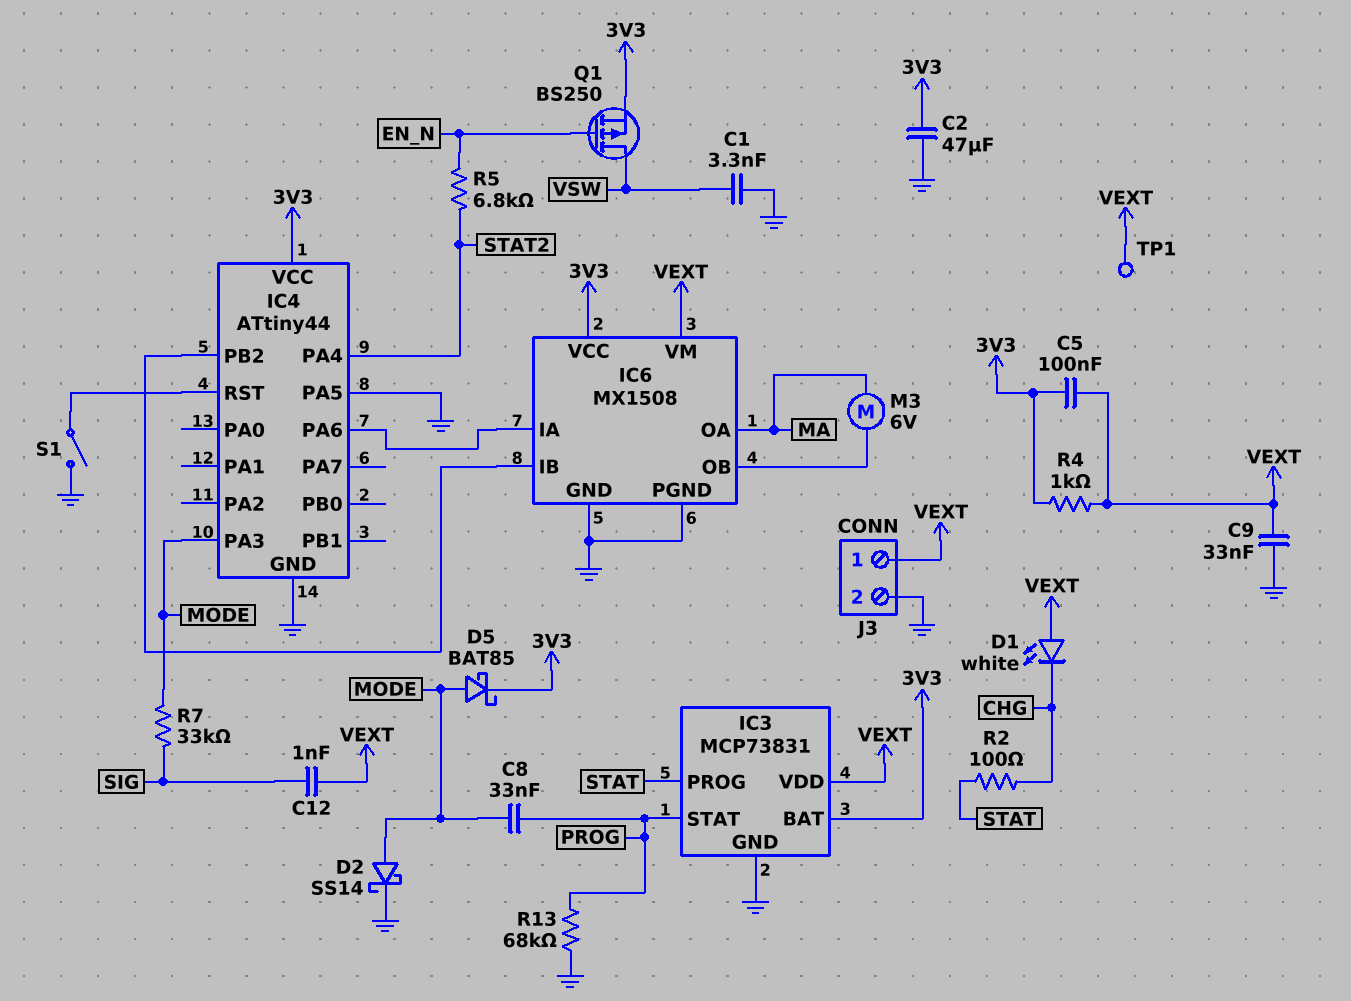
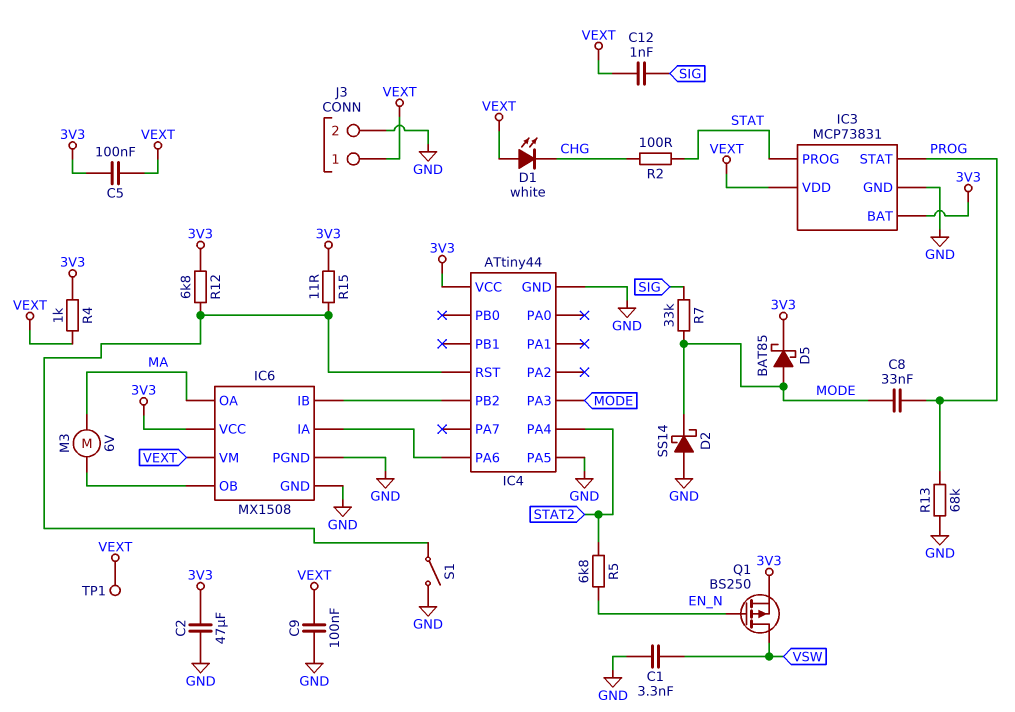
C9: 33nF (GND, VEXT) -> 100nF (GND, VEXT)
D2: schottky SS14 (A MODE, K GND) -> schottky SS14 (A GND, K MODE)
R12: none -> 6.8k (3V3, IC4/RST)
R15: none -> 11 (3V3, IC4/RST)

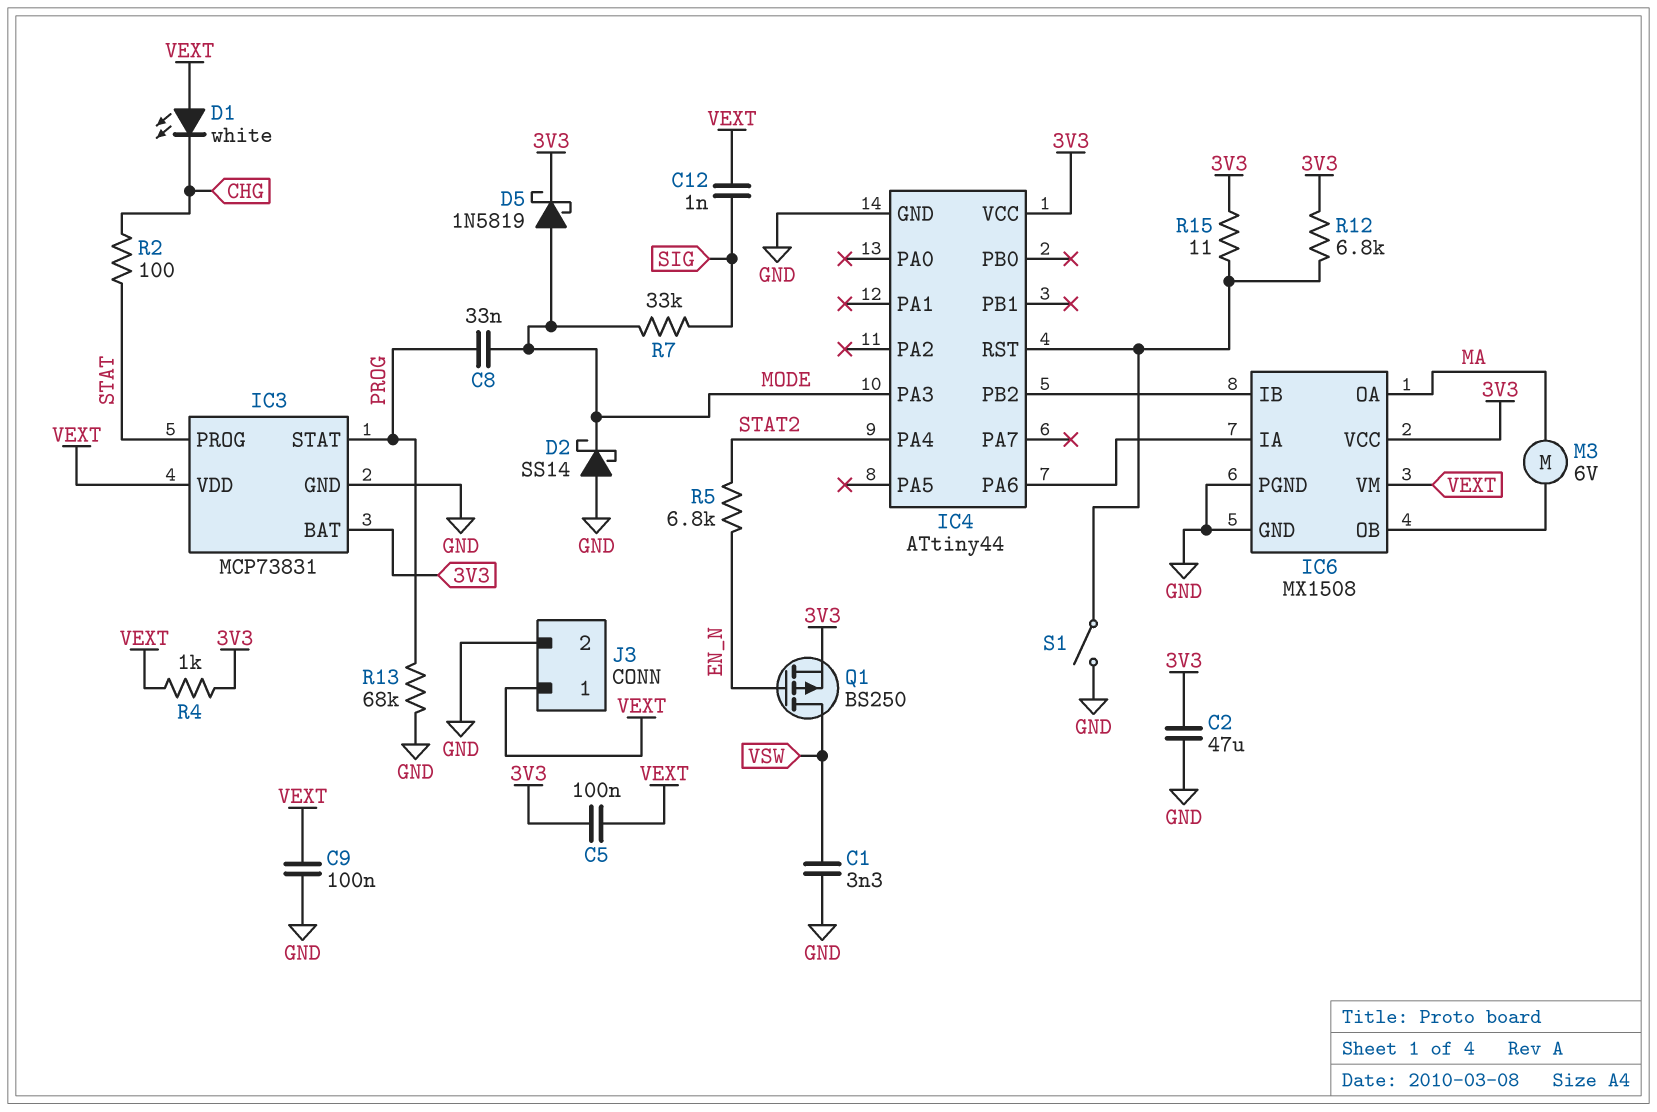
D5: schottky BAT85 (A MODE, K 3V3) -> schottky 1N5819 (A MODE, K 3V3)
IC4 pin PA5: GND -> none
TP1: test point (VEXT) -> none

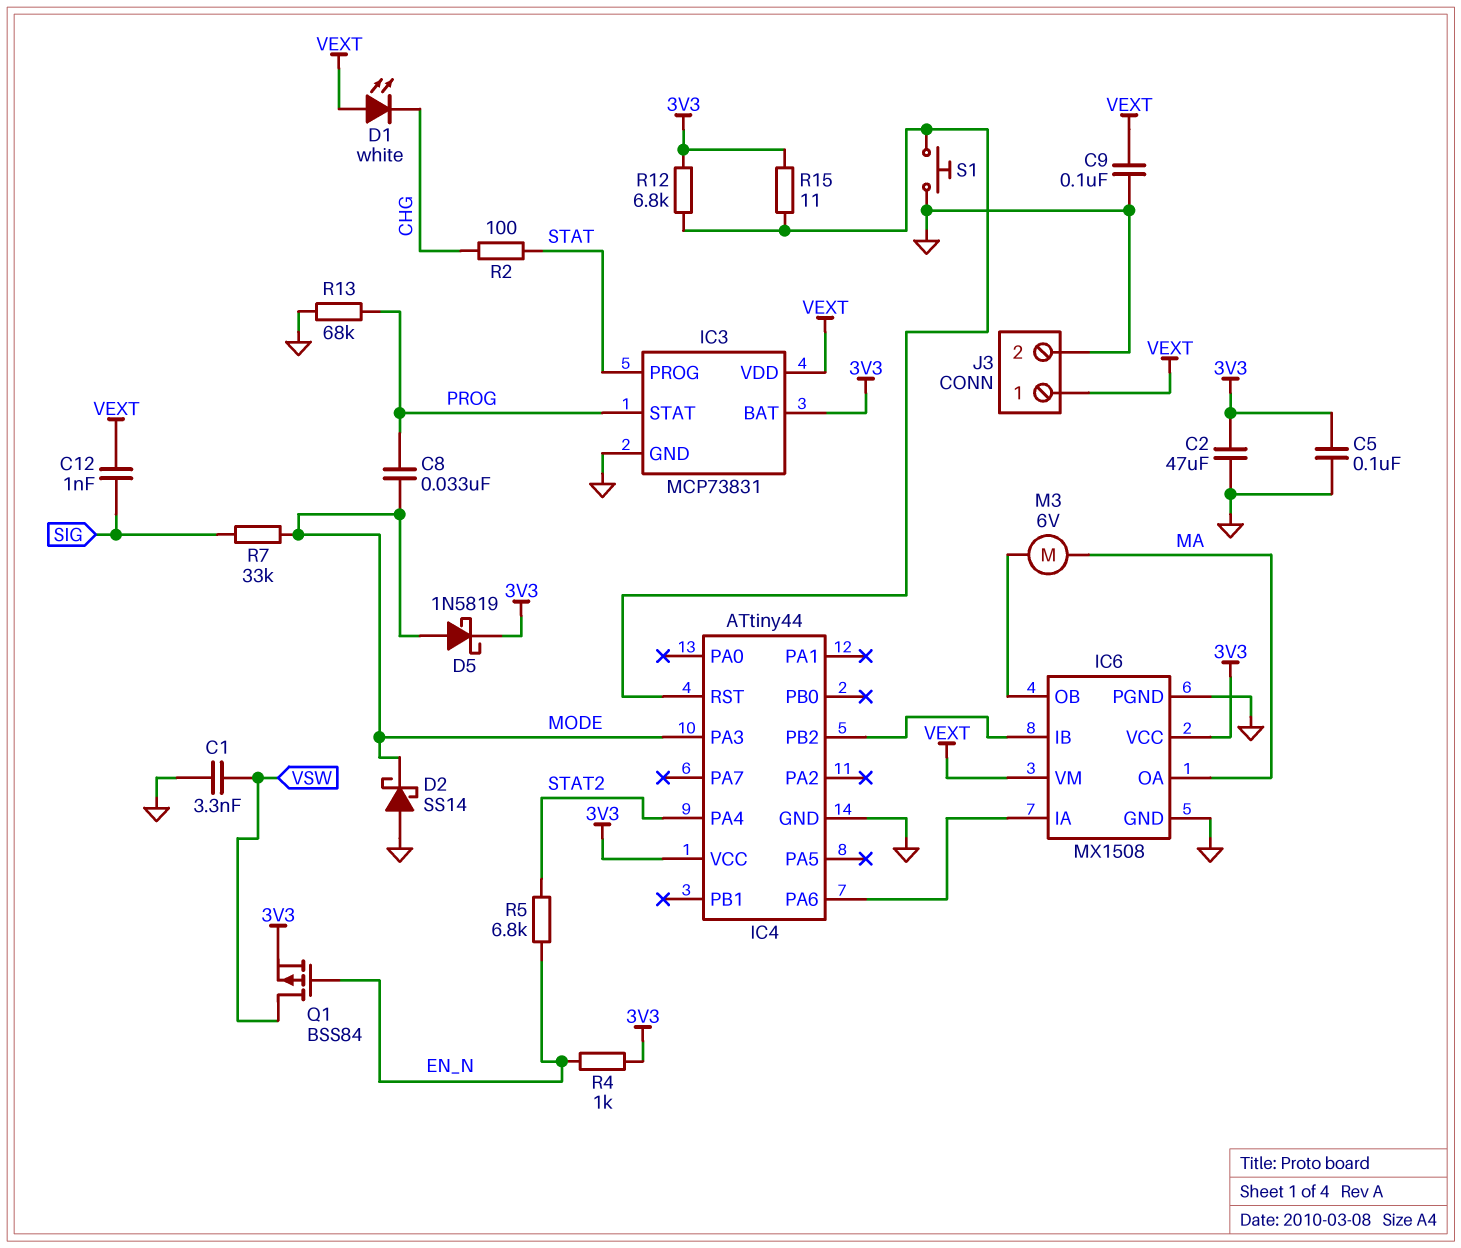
C5: 100nF (3V3, VEXT) -> 100nF (3V3, GND)
Q1: PMOS BS250 (G EN_N, D VSW, S 3V3) -> PMOS BSS84 (G EN_N, D VSW, S 3V3)
R4: 1k (3V3, VEXT) -> 1k (3V3, EN_N)
S1: switch (GND, IC4/RST) -> button (GND, IC4/RST)

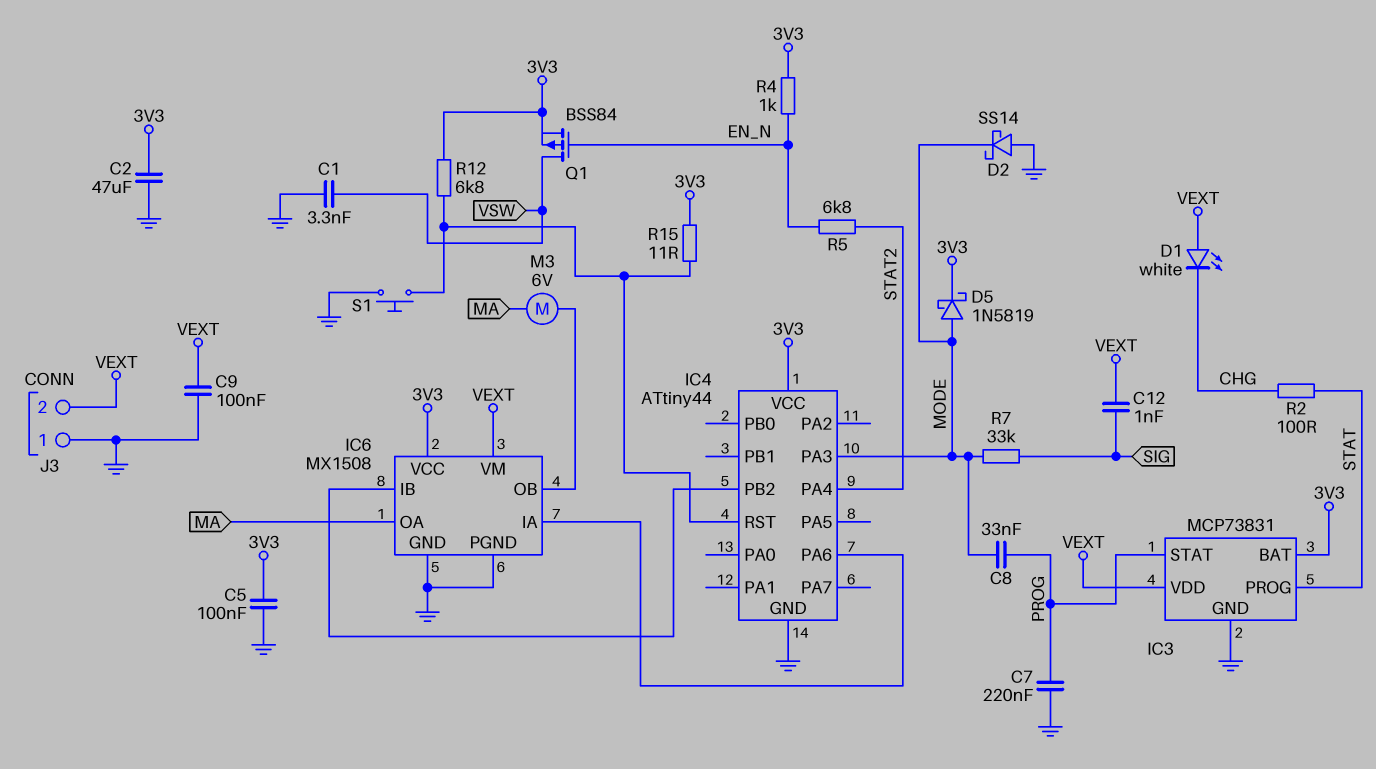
C7: none -> 220nF (GND, PROG)
J3 pin 1: VEXT -> GND
J3 pin 2: GND -> VEXT
R13: 68k (GND, PROG) -> none

